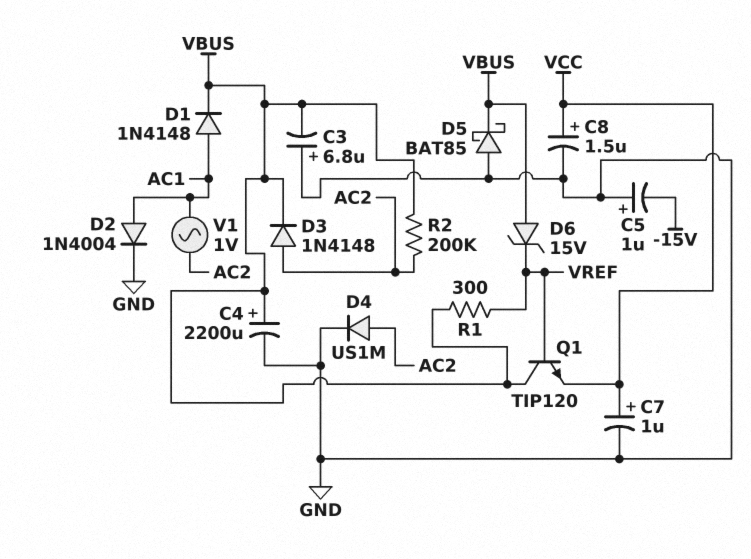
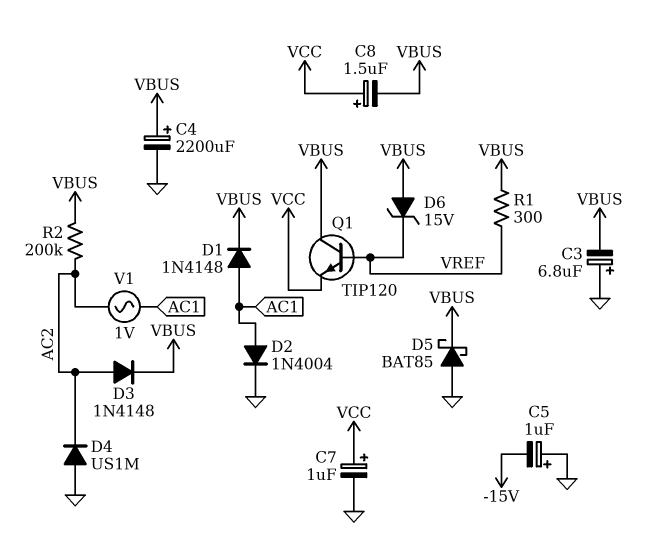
C8: 1.5uF (plus VCC, minus GND) -> 1.5uF (plus VCC, minus VBUS)
D4: diode US1M (A AC2, K GND) -> diode US1M (A GND, K AC2)

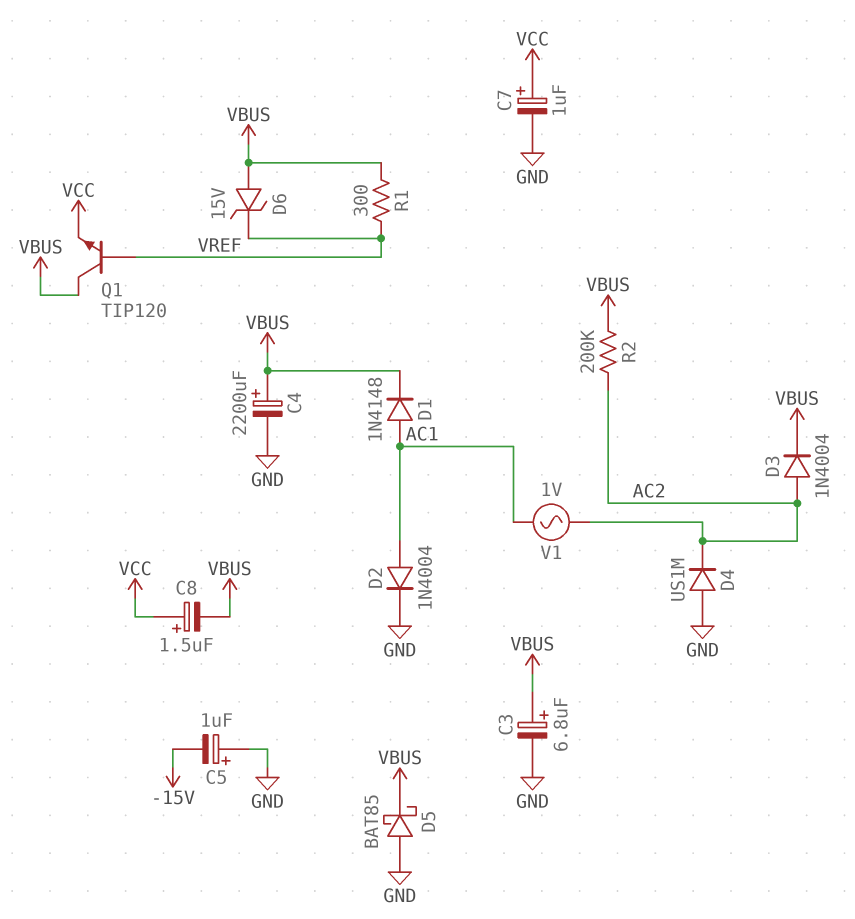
C3: 6.8uF (plus GND, minus VBUS) -> 6.8uF (plus VBUS, minus GND)
D3: diode 1N4148 (A AC2, K VBUS) -> diode 1N4004 (A AC2, K VBUS)

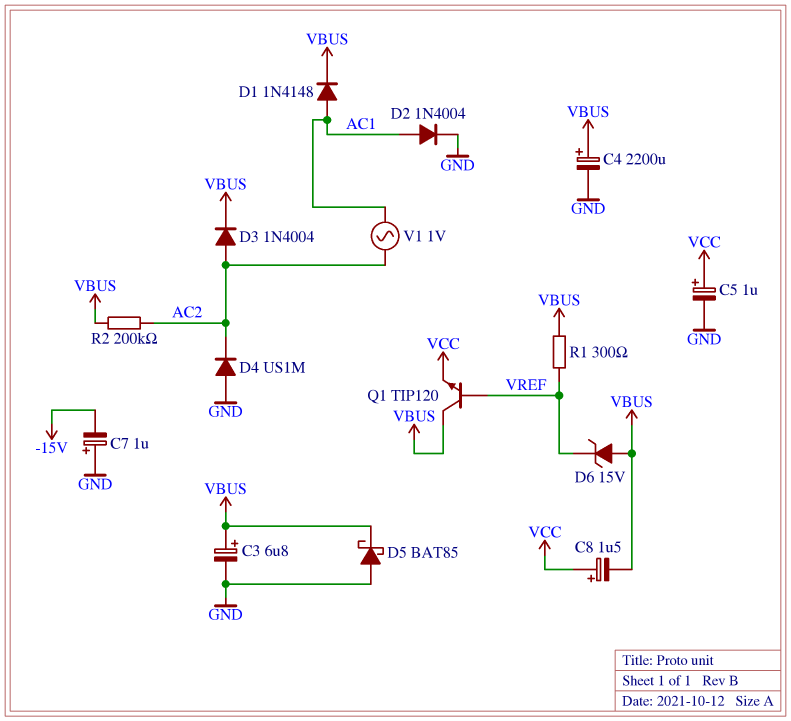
C5: 1uF (plus GND, minus -15V) -> 1uF (plus VCC, minus GND)
C7: 1uF (plus VCC, minus GND) -> 1uF (plus GND, minus -15V)

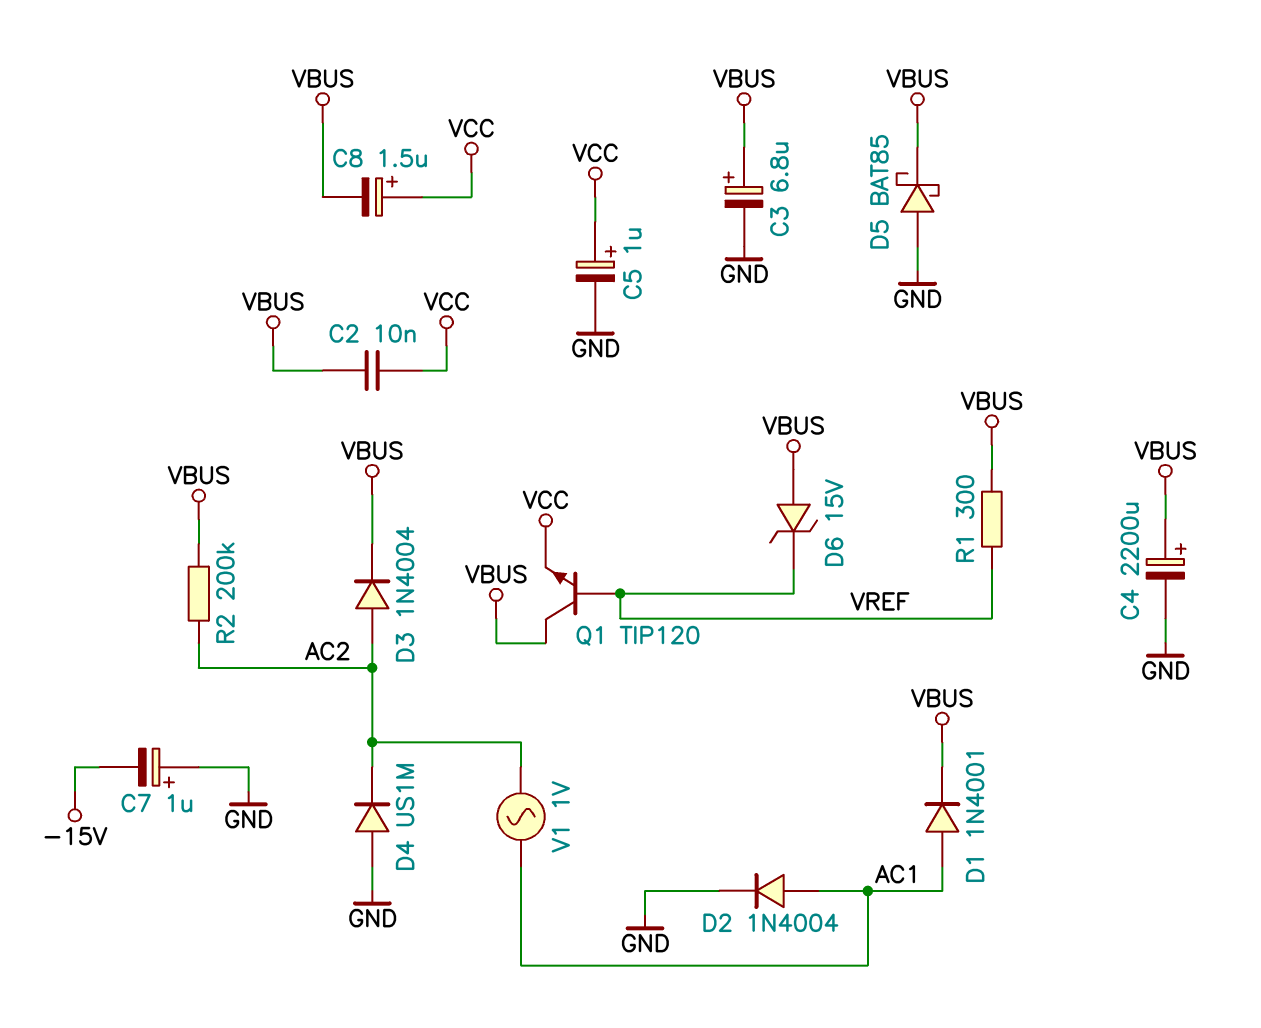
C2: none -> 10nF (VBUS, VCC)
D1: diode 1N4148 (A AC1, K VBUS) -> diode 1N4001 (A AC1, K VBUS)

